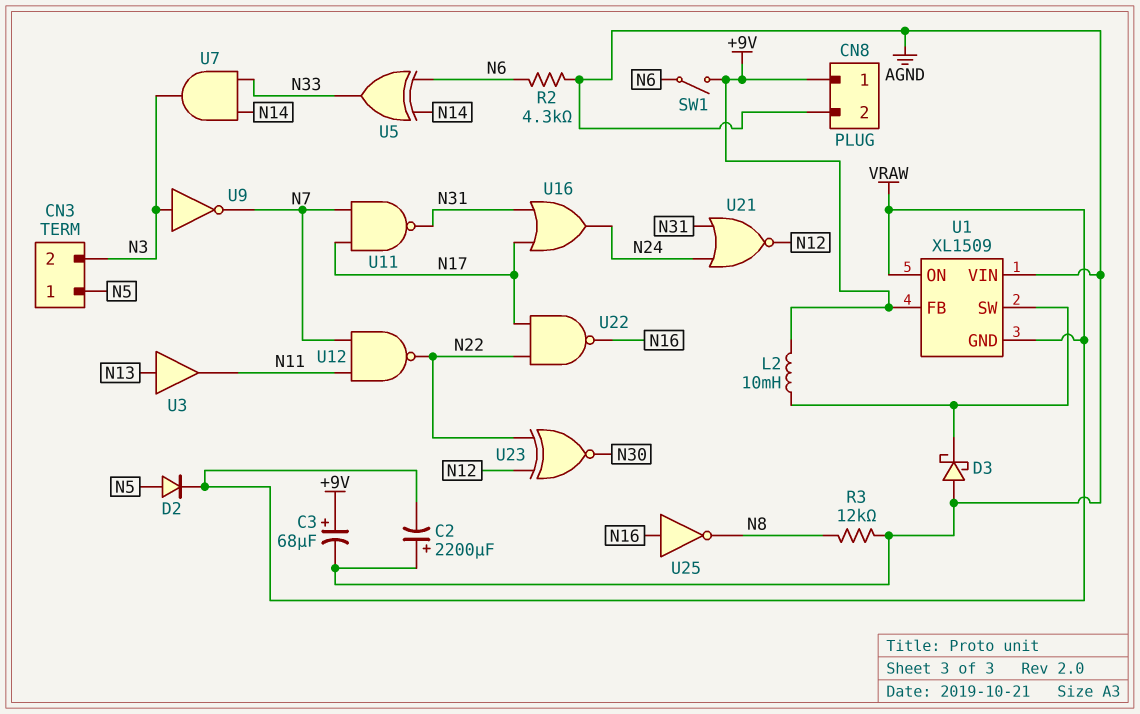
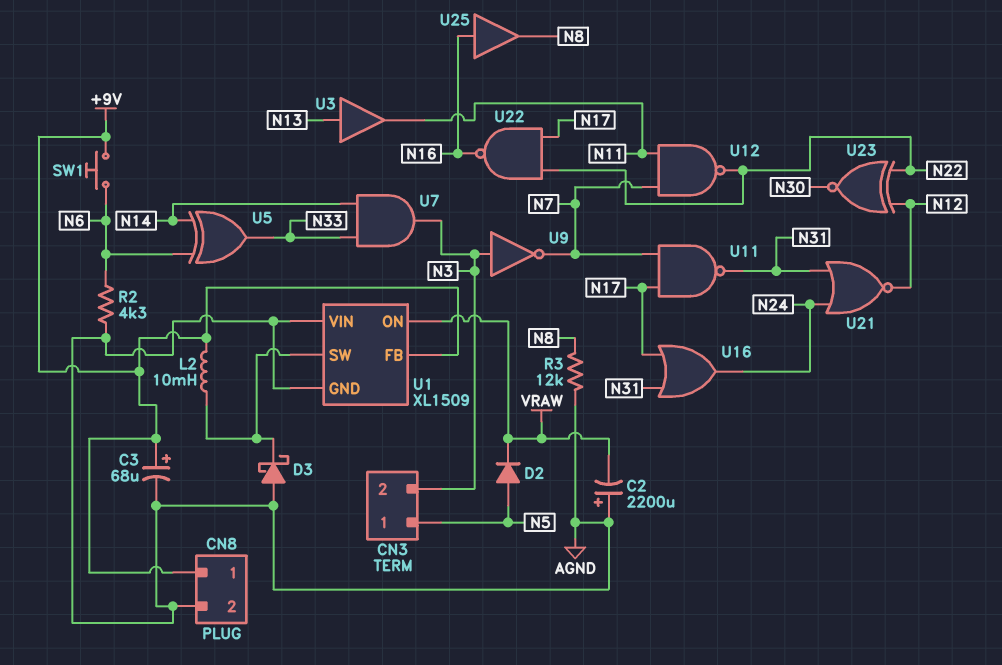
SW1: switch (+9V, N6) -> button (+9V, N6)
U1 pin GND: VRAW -> AGND
U25: NOT (in N16, out N8) -> buffer (in N16, out N8)

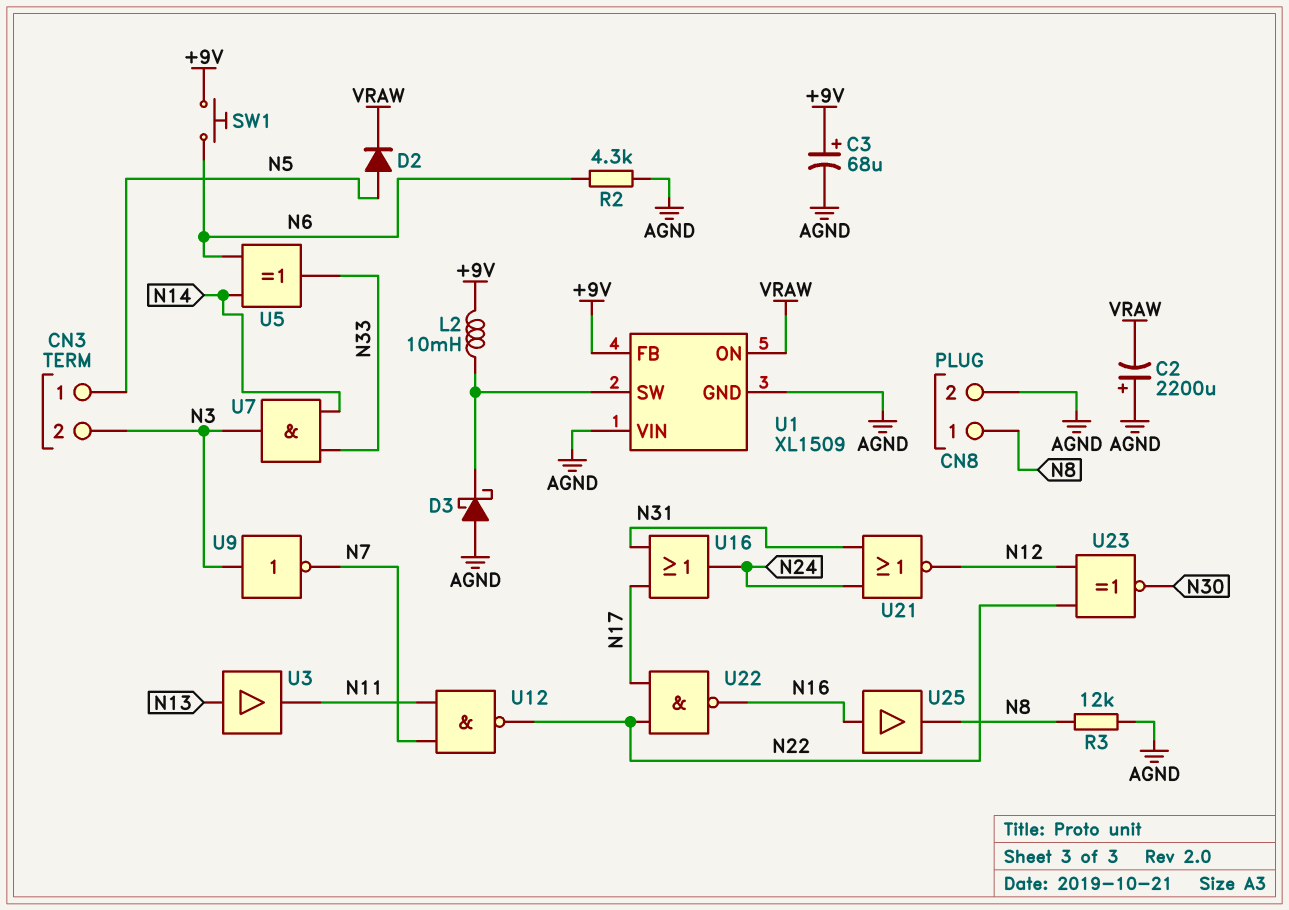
CN8 pin 1: +9V -> N8
U11: NAND (in N7, in N17, out N31) -> none

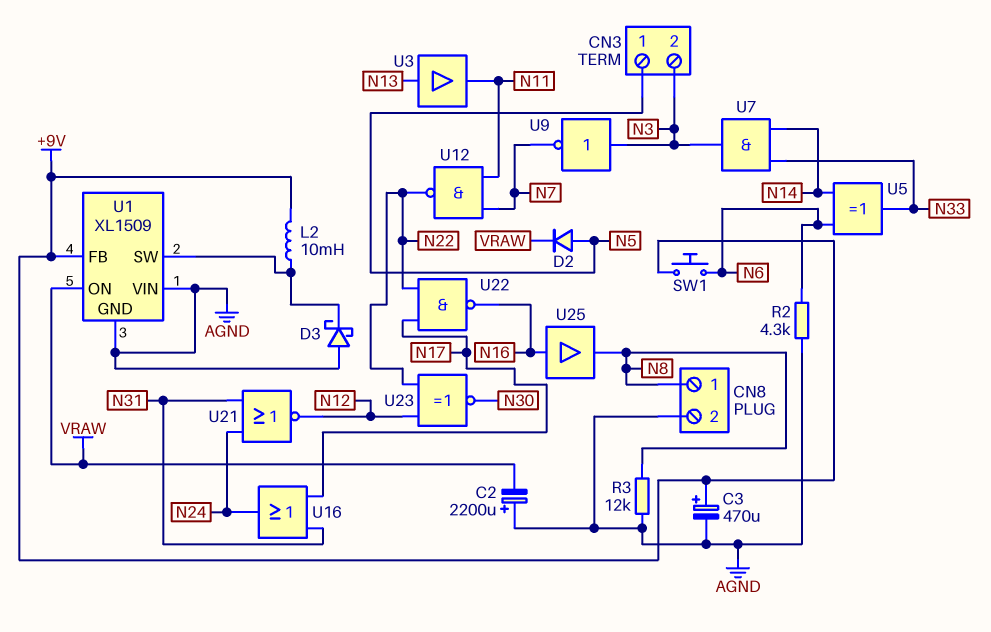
C3: 68uF (plus +9V, minus AGND) -> 470uF (plus +9V, minus AGND)

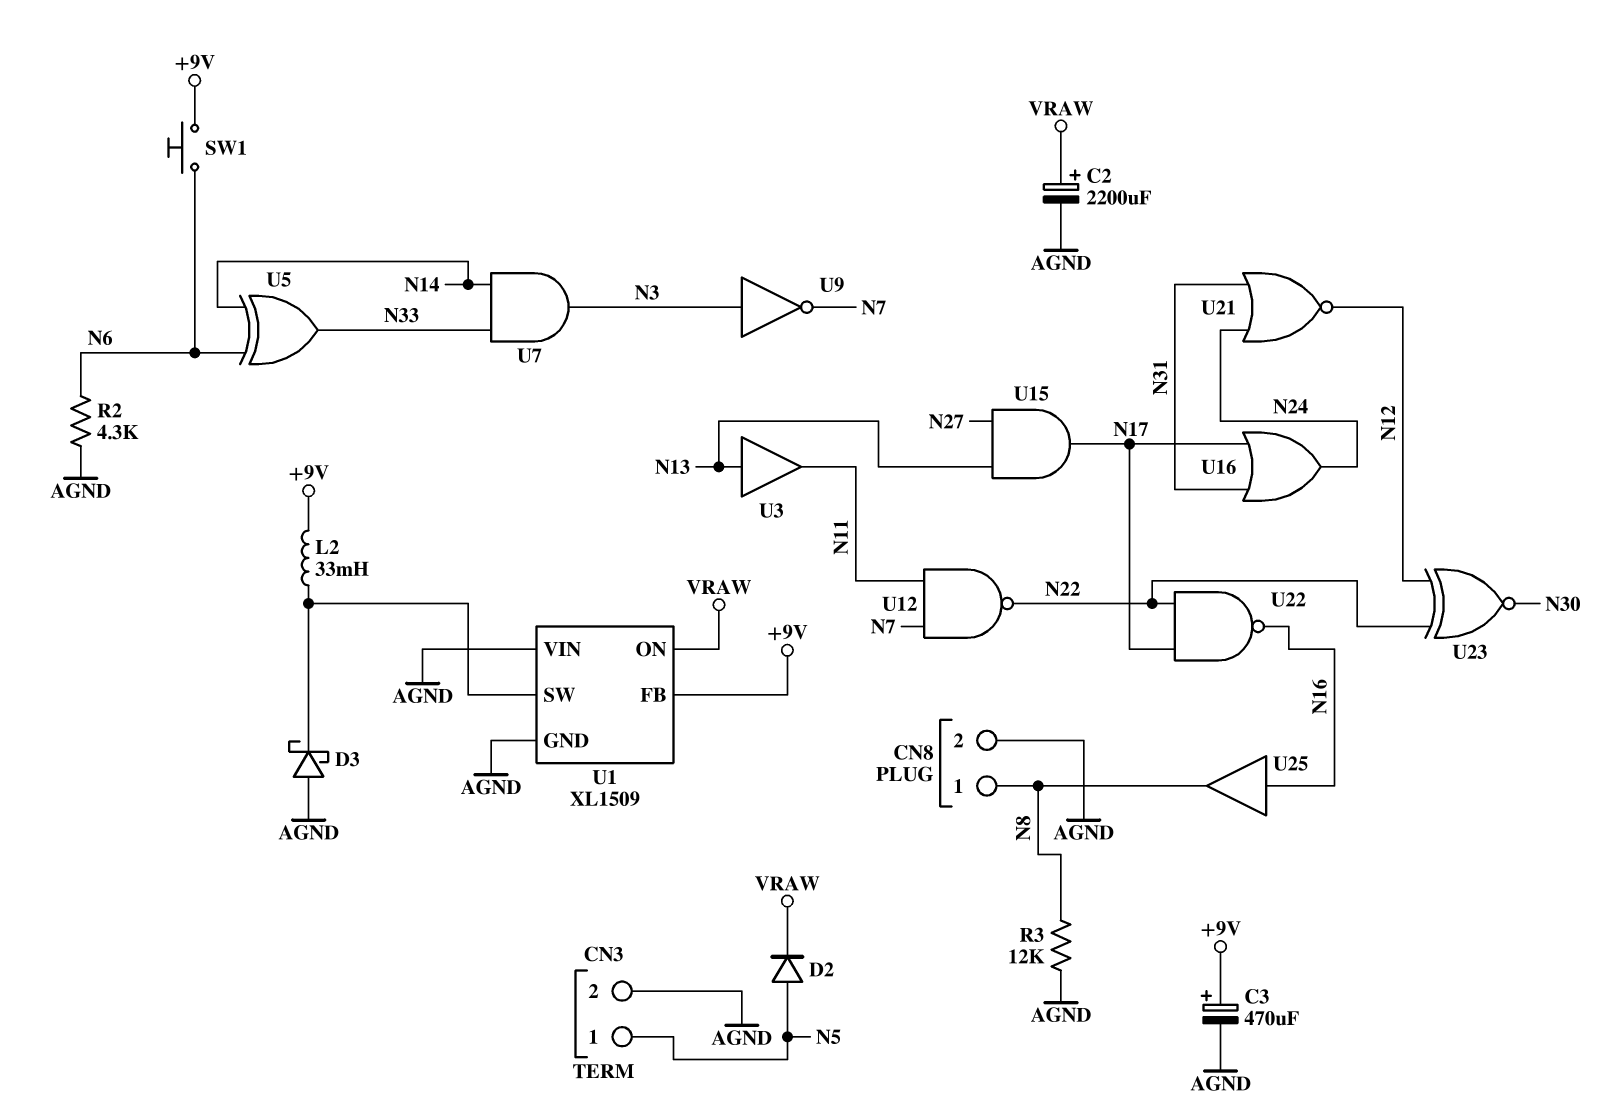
C2: 2200uF (plus AGND, minus VRAW) -> 2200uF (plus VRAW, minus AGND)
CN3 pin 2: N3 -> AGND
L2: 10mH (+9V, U1/SW) -> 33mH (+9V, U1/SW)
U15: none -> AND (in N13, in N27, out N17)

